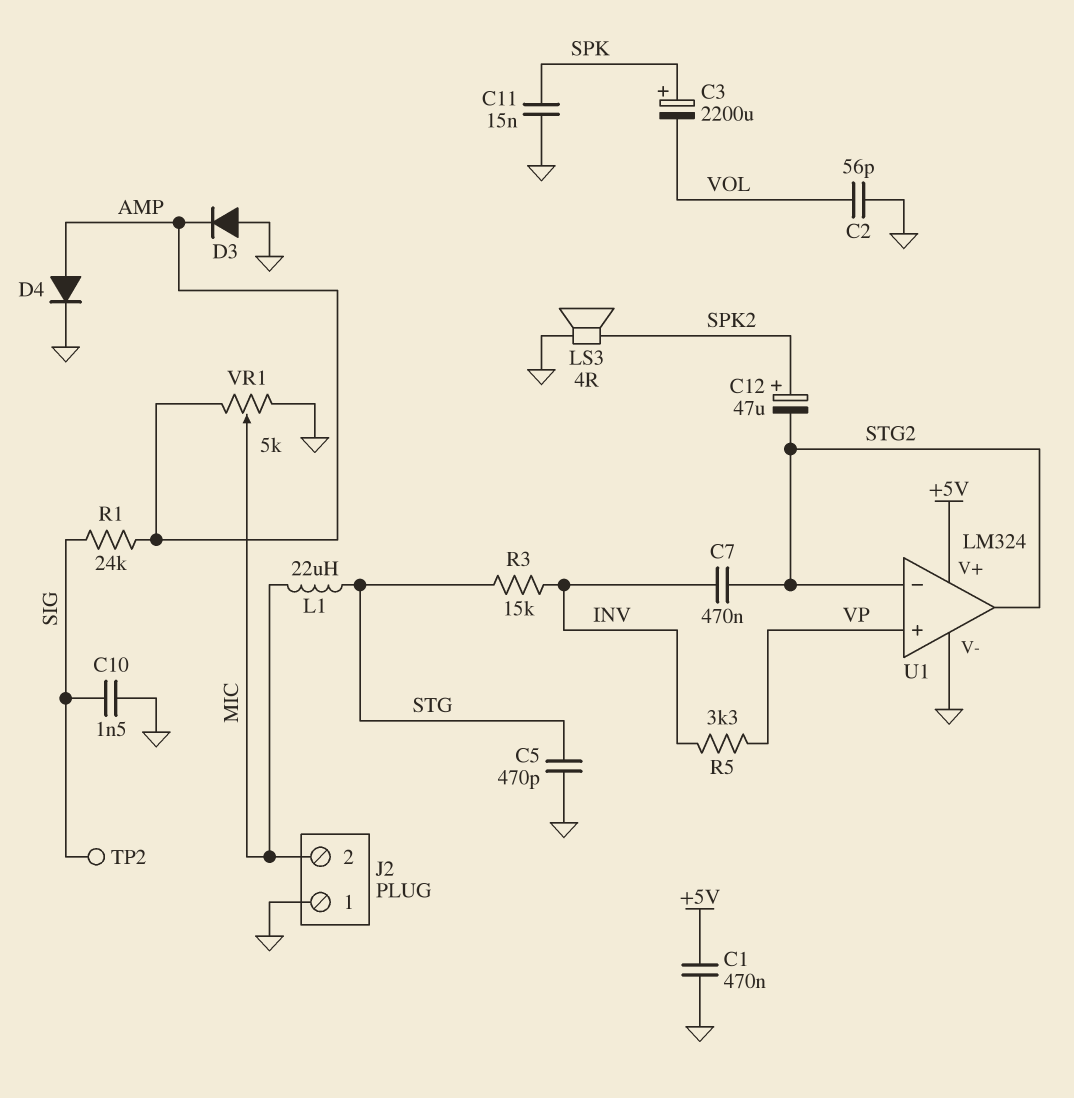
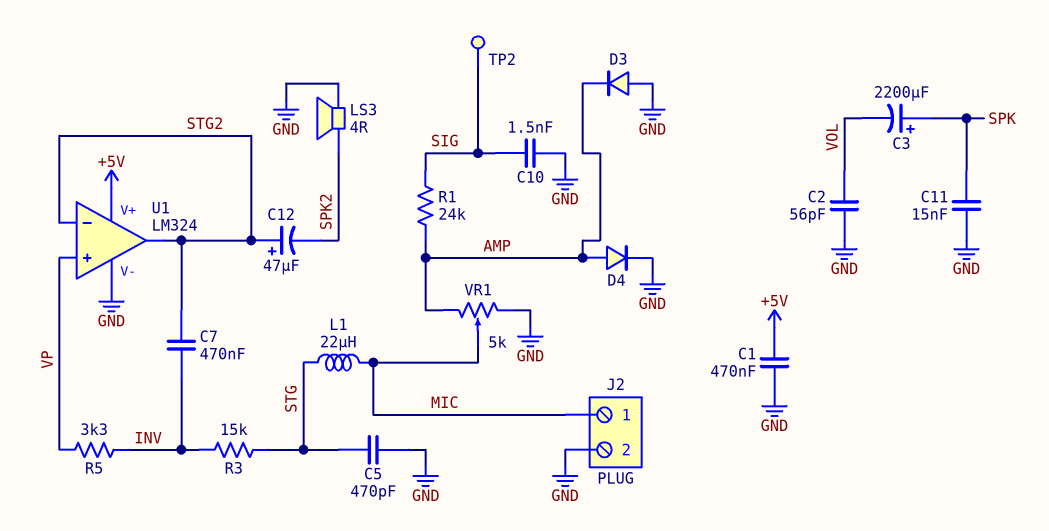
C12: 47uF (plus SPK2, minus STG2) -> 47uF (plus STG2, minus SPK2)
J2 pin 1: GND -> MIC
J2 pin 2: MIC -> GND

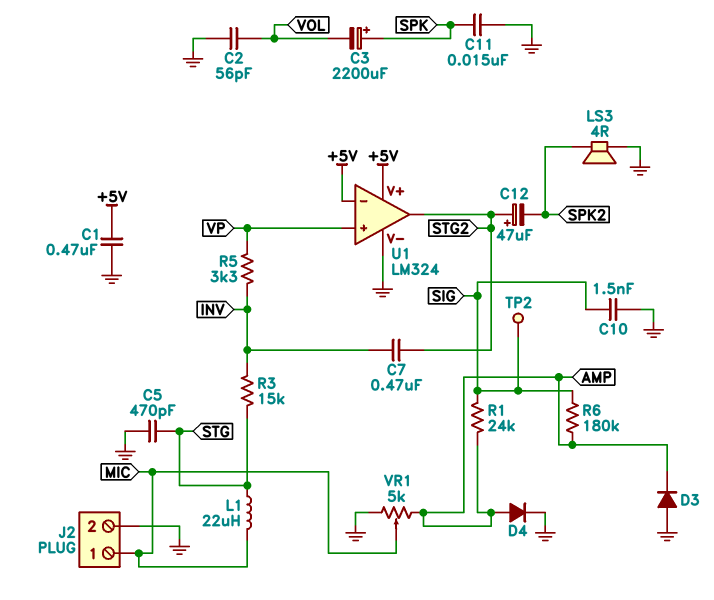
R6: none -> 180k (AMP, SIG)
U1 pin in-: STG2 -> +5V

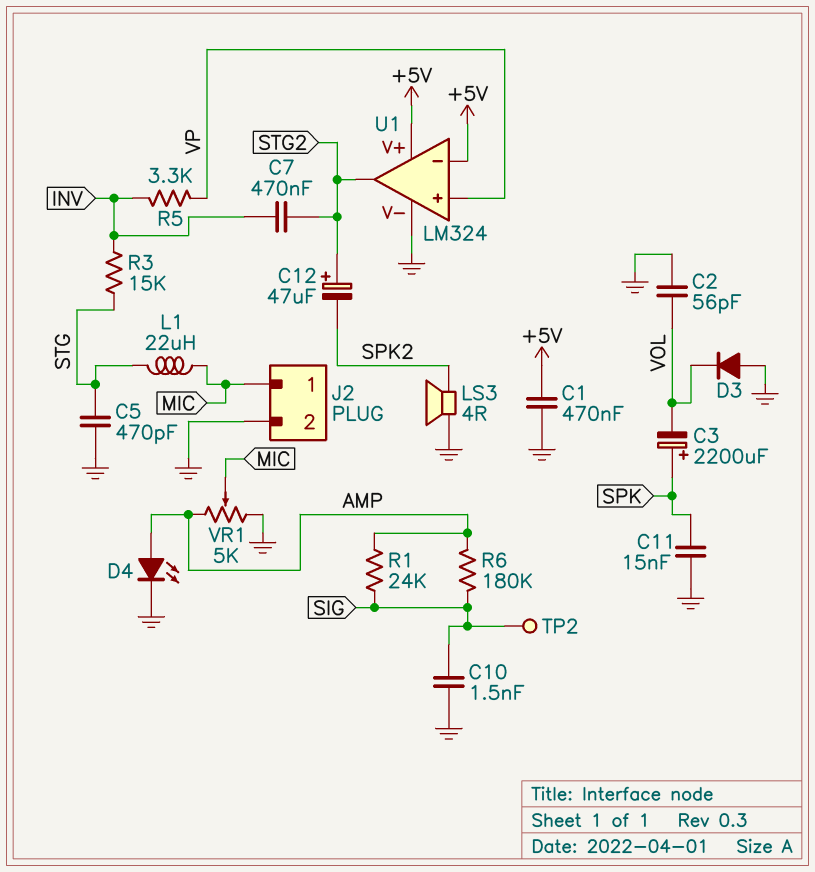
D3: diode (A GND, K AMP) -> diode (A GND, K VOL)
D4: diode (A AMP, K GND) -> LED (A AMP, K GND)

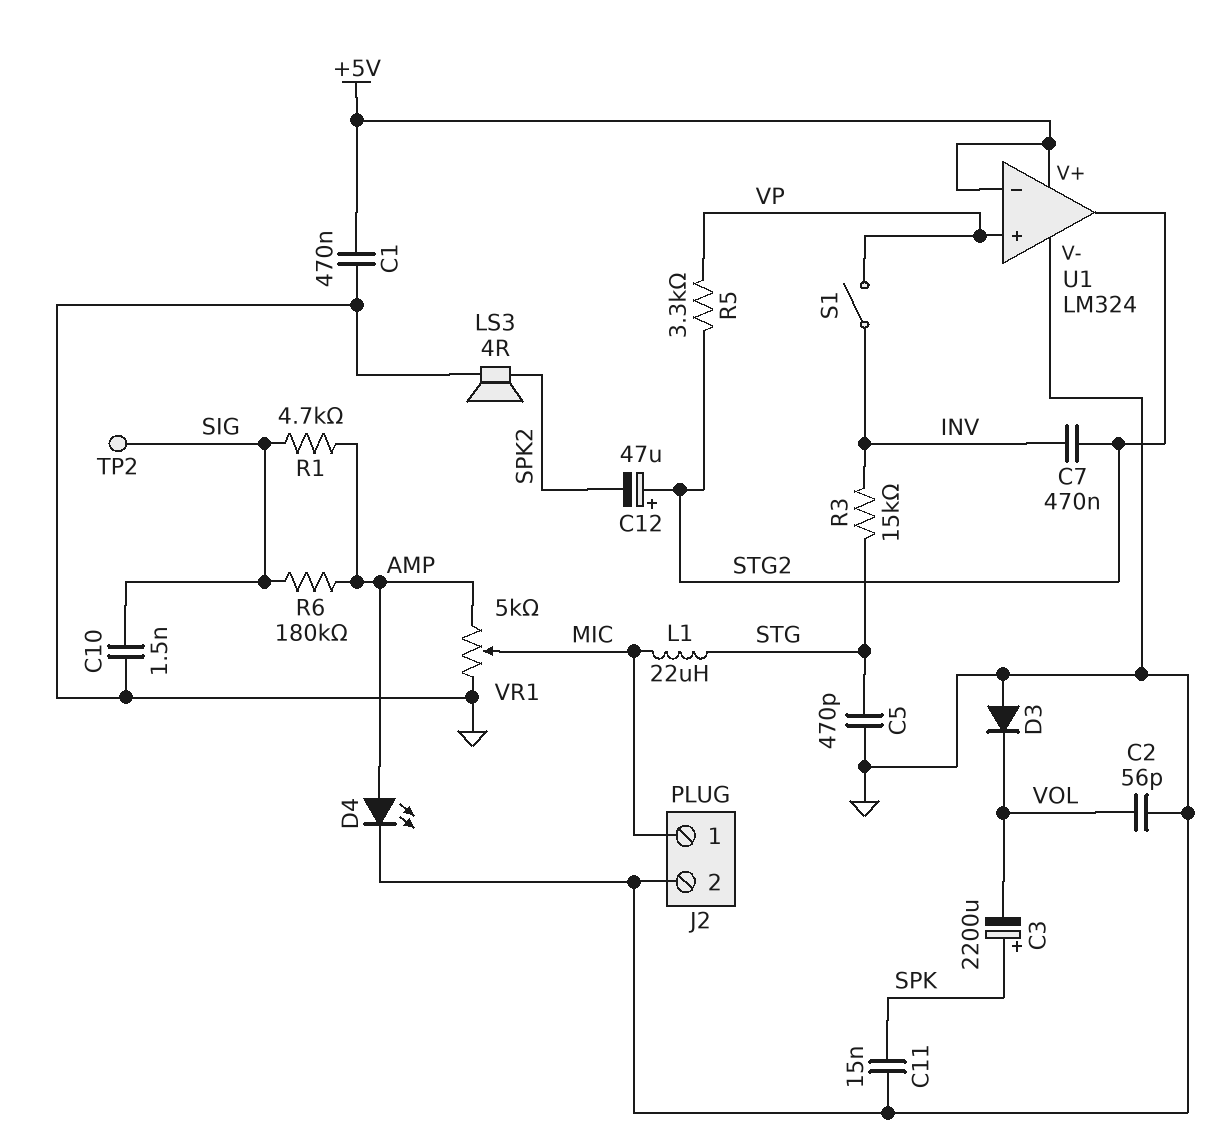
R1: 24k (AMP, SIG) -> 4.7k (AMP, SIG)
R5: 3.3k (INV, VP) -> 3.3k (STG2, VP)
S1: none -> switch (INV, VP)

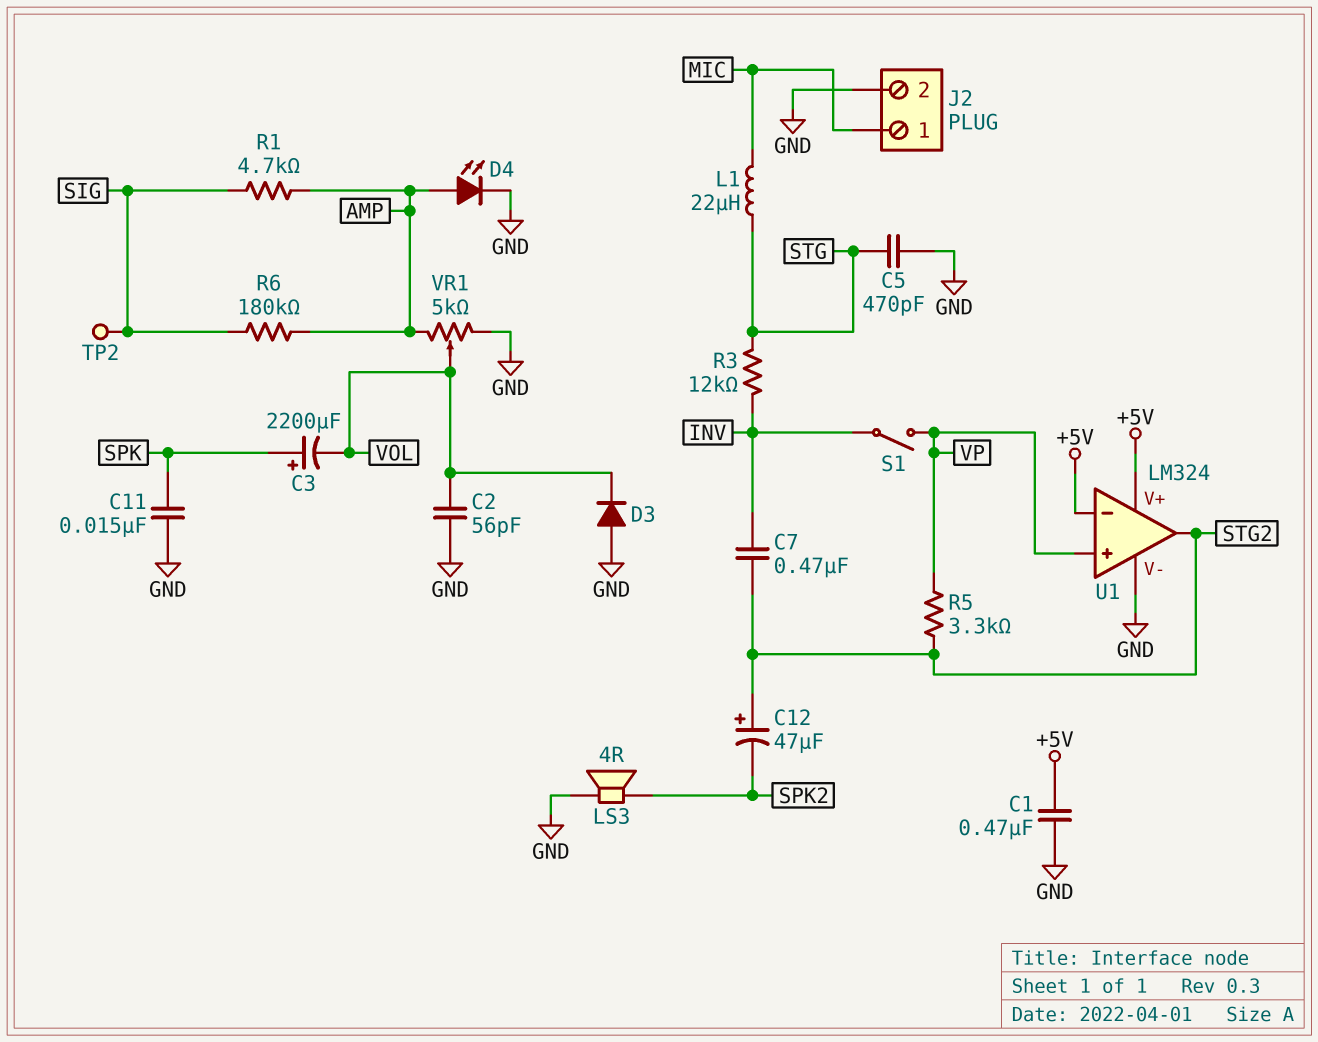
C10: 1.5nF (GND, SIG) -> none
R3: 15k (INV, STG) -> 12k (INV, STG)
VR1: 5k (AMP, GND, wiper MIC) -> 5k (AMP, GND, wiper VOL)

